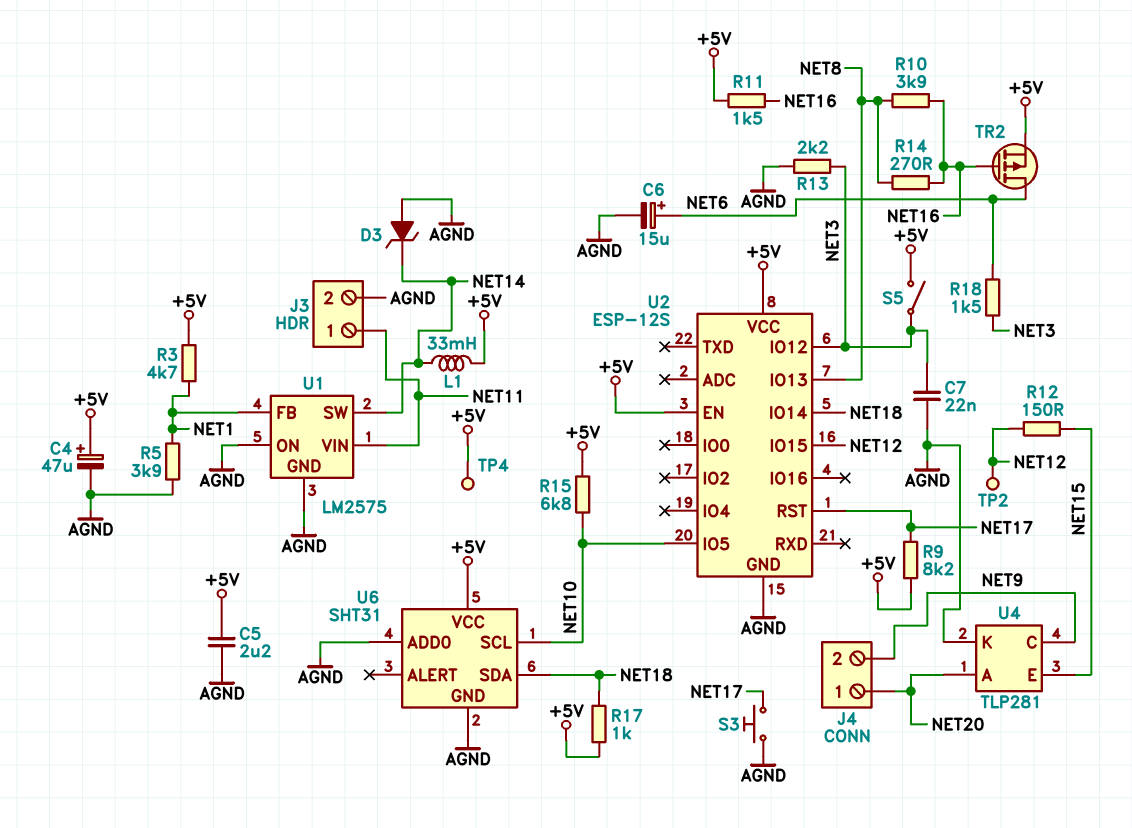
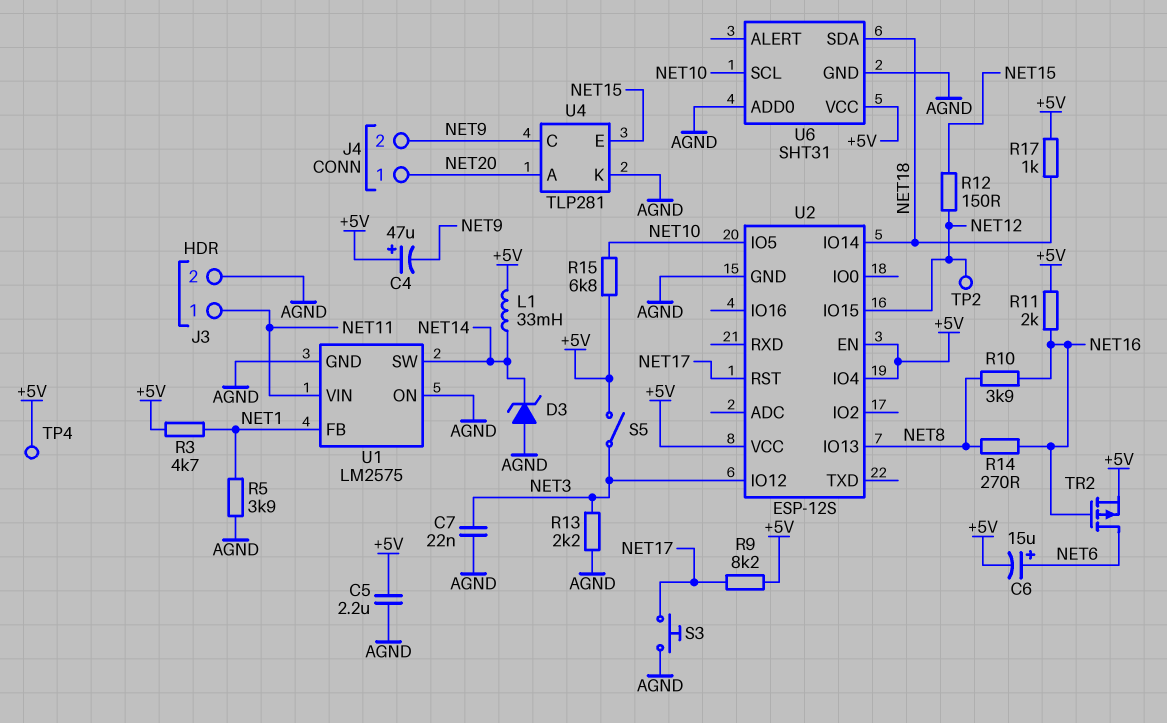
C4: 47uF (plus +5V, minus AGND) -> 47uF (plus +5V, minus NET9)
C6: 15uF (plus NET6, minus AGND) -> 15uF (plus NET6, minus +5V)
R11: 1.5k (+5V, NET16) -> 2k (+5V, NET16)
R18: 1.5k (NET3, NET6) -> none
U2 pin IO4: none -> +5V

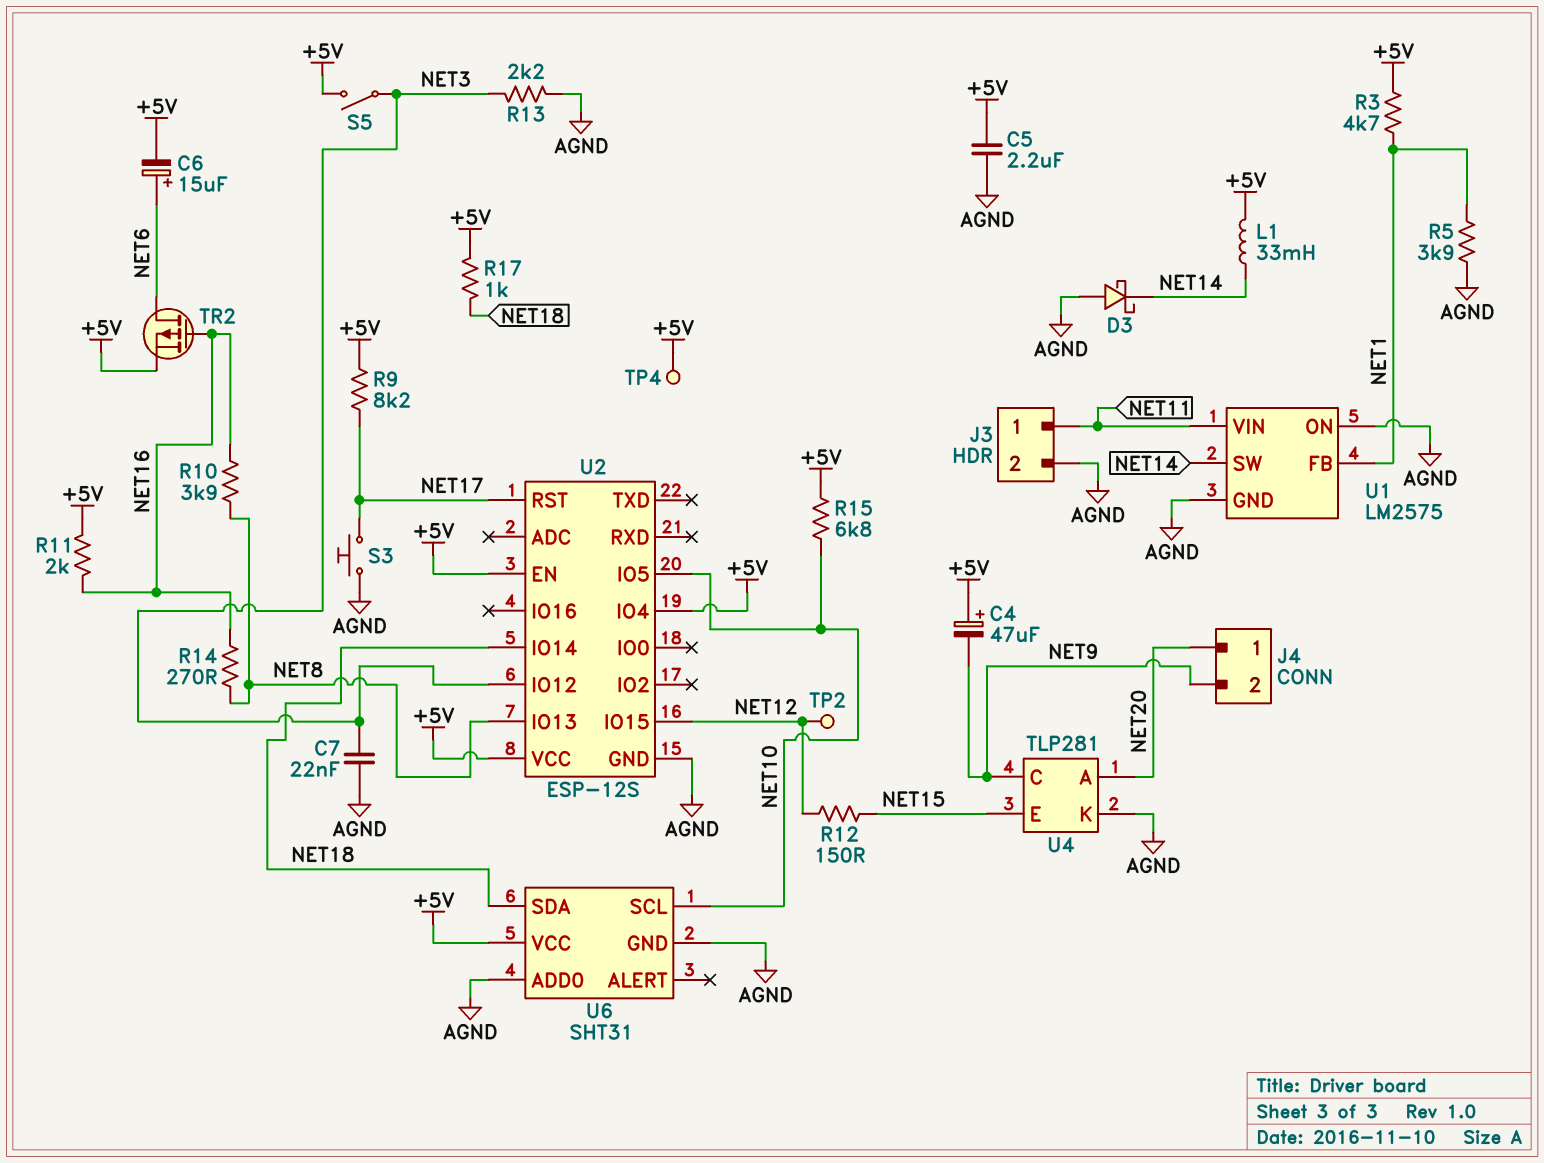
D3: zener (A AGND, K NET14) -> schottky (A AGND, K NET14)

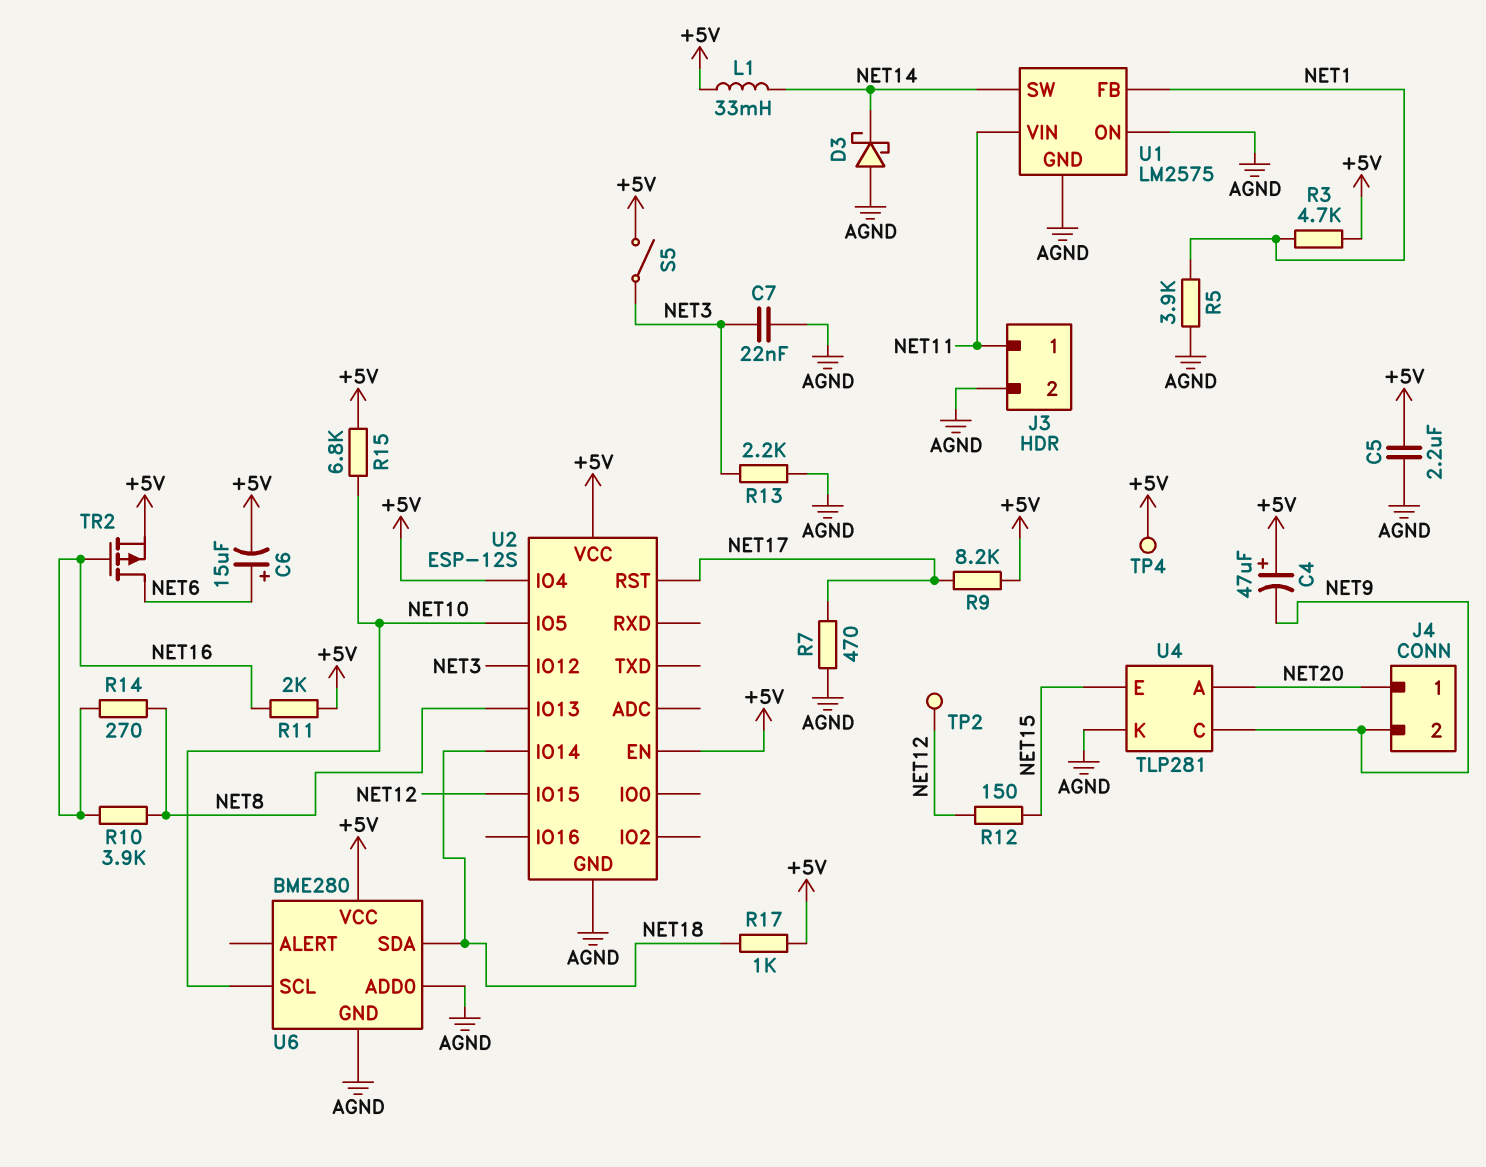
R7: none -> 470 (AGND, NET17)
S3: button (AGND, NET17) -> none
U6: SHT31 -> BME280

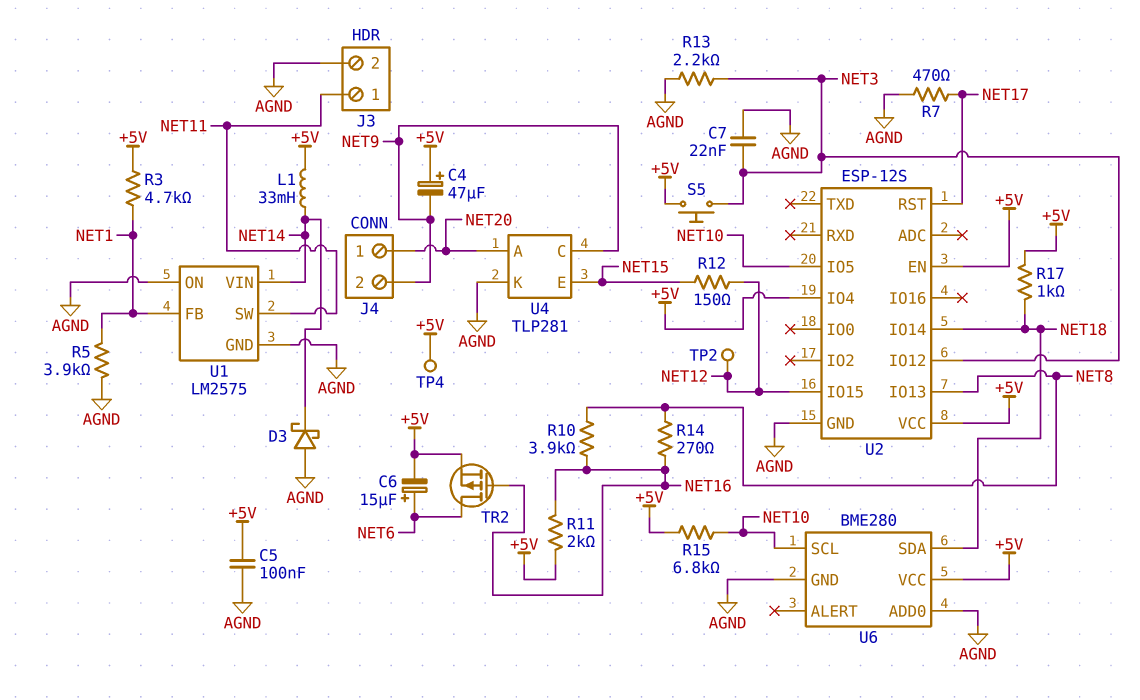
C5: 2.2uF (+5V, AGND) -> 100nF (+5V, AGND)
R9: 8.2k (+5V, NET17) -> none
S5: switch (+5V, NET3) -> button (+5V, NET3)
U1 pin SW: NET14 -> NET11
U1 pin VIN: NET11 -> NET14

